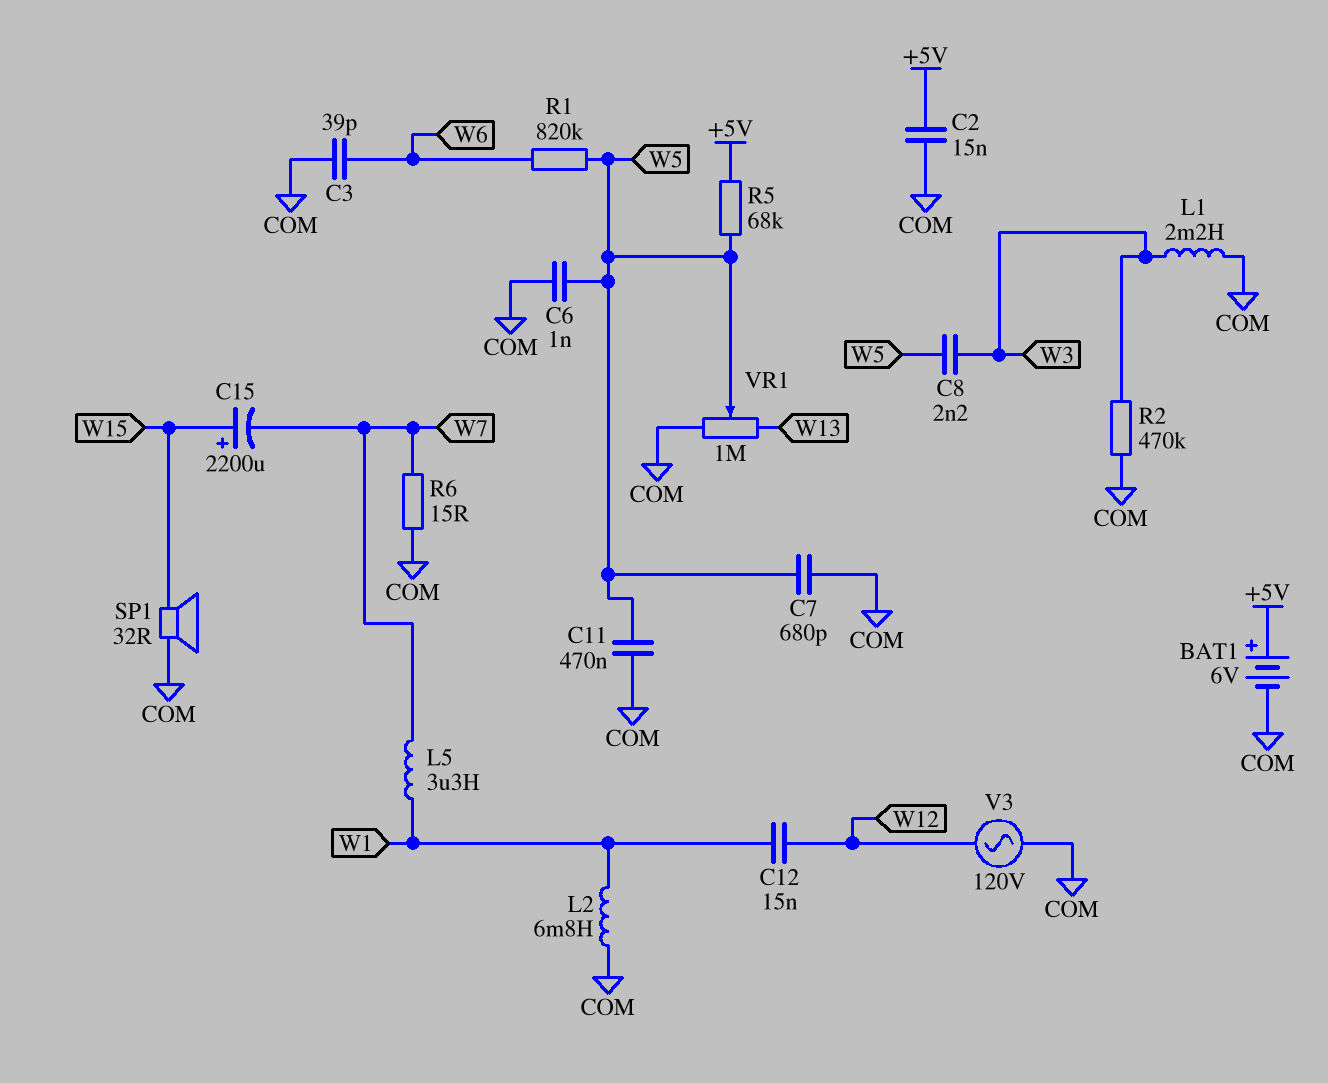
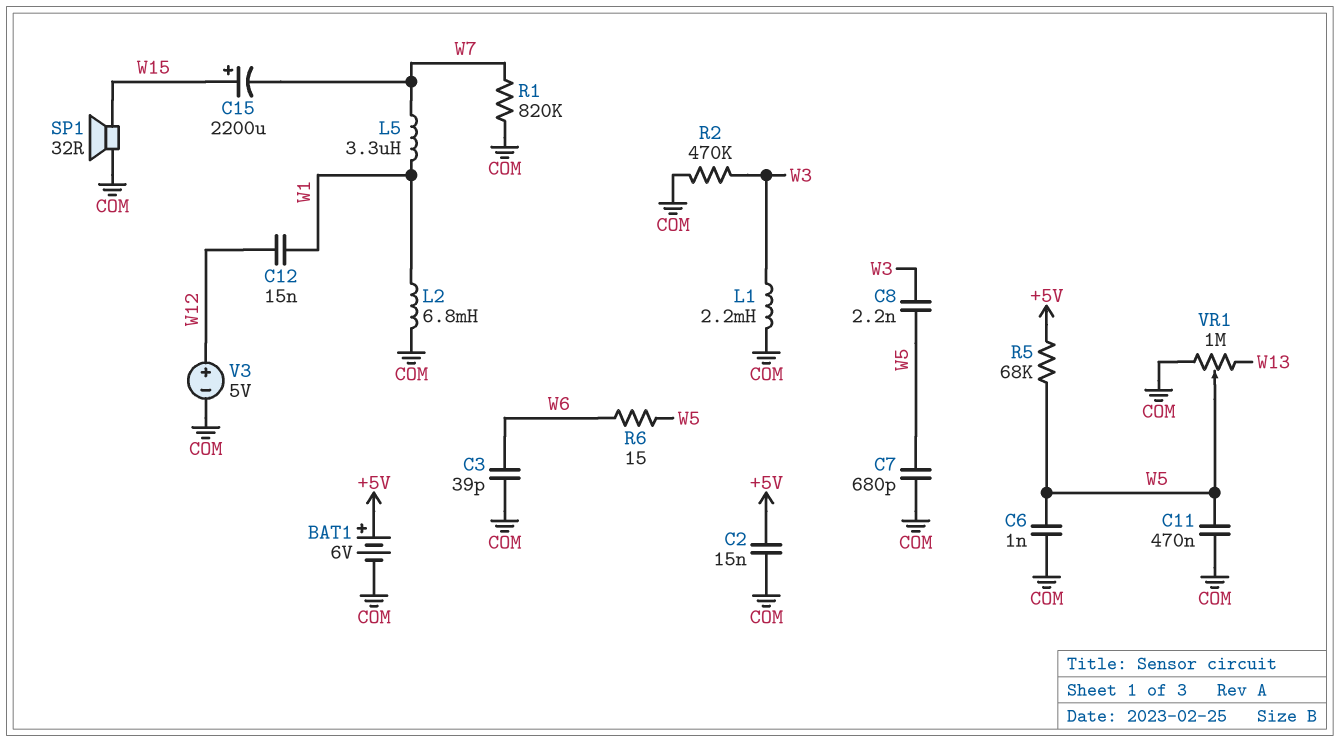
R1: 820k (W5, W6) -> 820k (COM, W7)
R6: 15 (COM, W7) -> 15 (W5, W6)
V3: AC 120V (COM, W12) -> 5V (plus W12, minus COM)

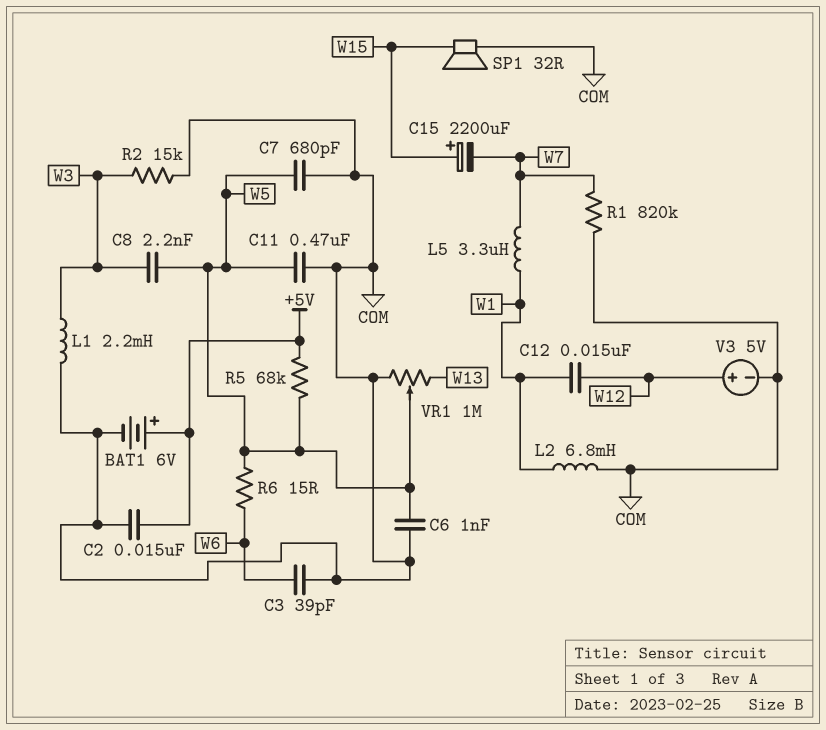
R2: 470k (COM, W3) -> 15k (COM, W3)

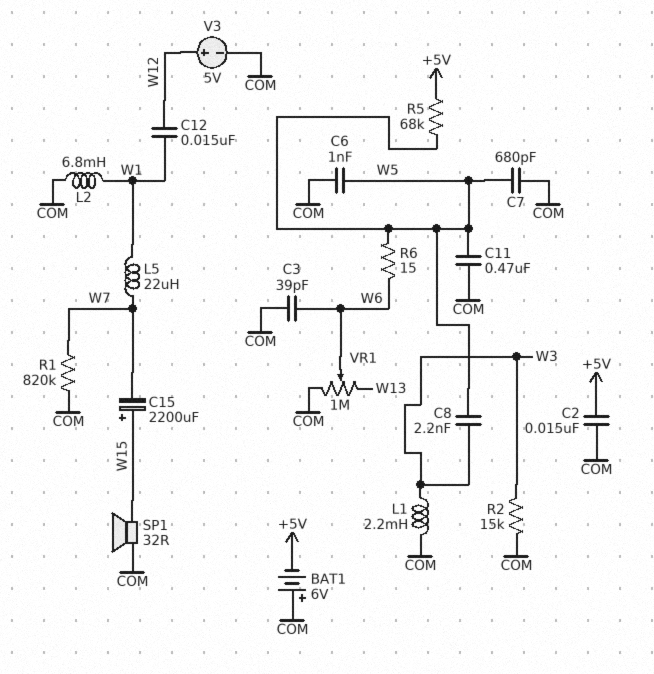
BAT1: 6V (plus +5V, minus COM) -> 6V (plus COM, minus +5V)
L5: 3.3uH (W1, W7) -> 22uH (W1, W7)
VR1: 1M (COM, W13, wiper W5) -> 1M (COM, W13, wiper W6)

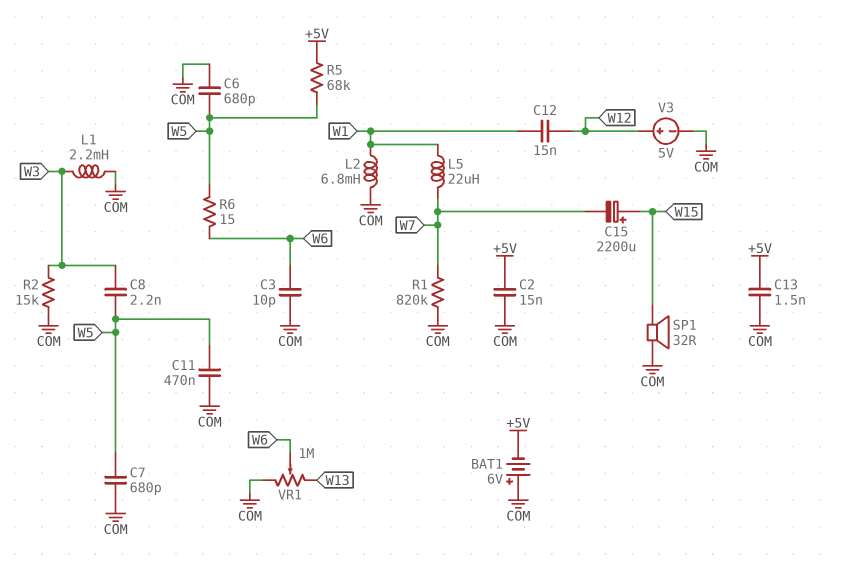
C3: 39pF (COM, W6) -> 10pF (COM, W6)
C6: 1nF (COM, W5) -> 680pF (COM, W5)
C13: none -> 1.5nF (+5V, COM)

